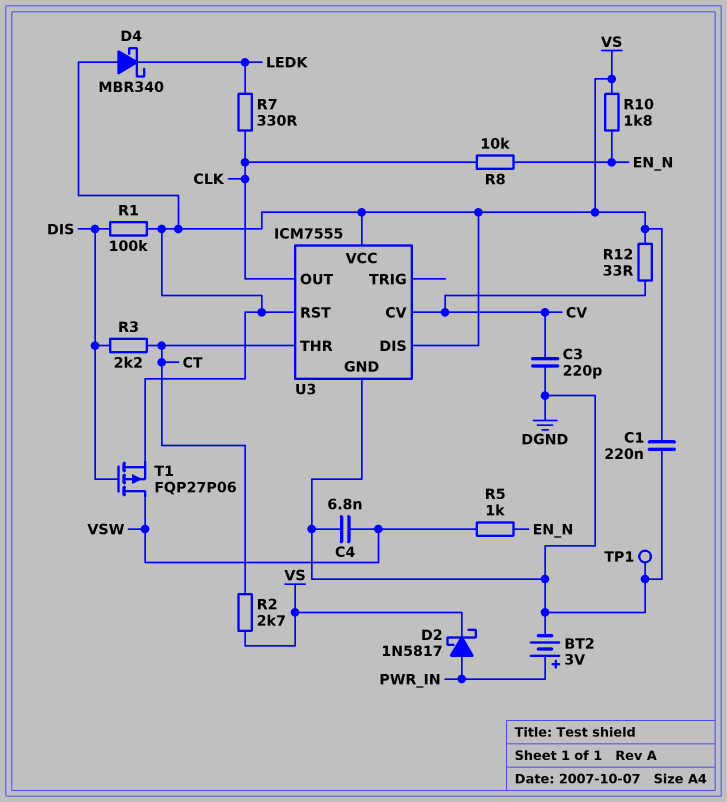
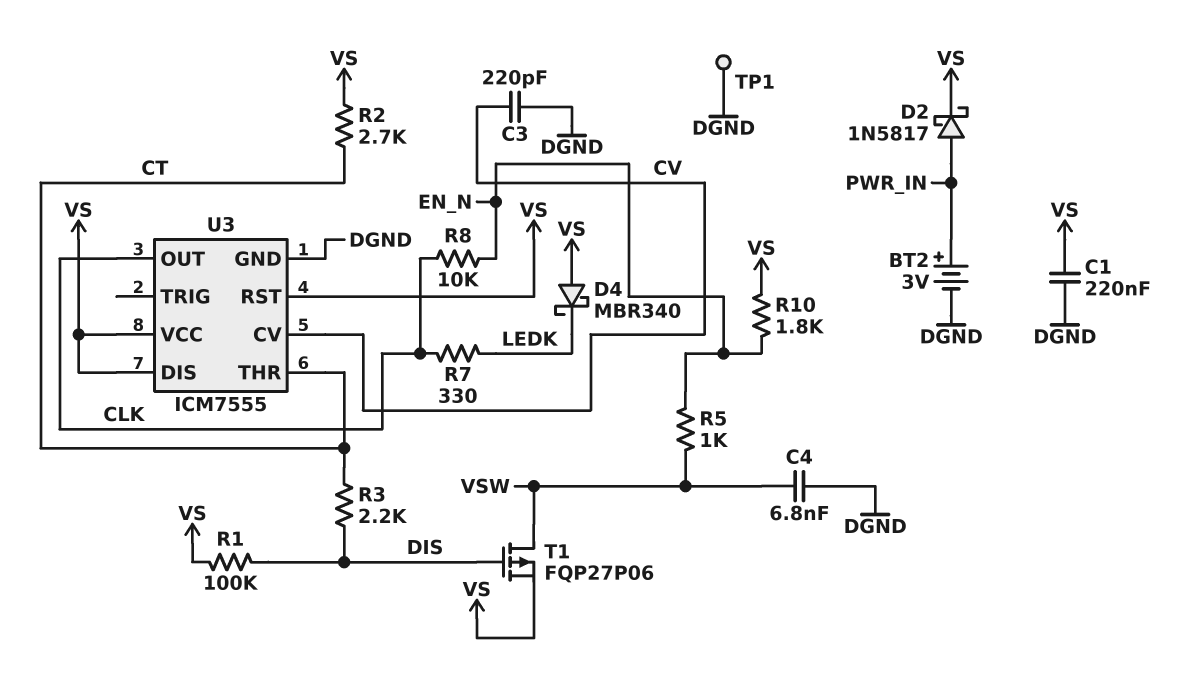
R12: 33 (CV, VS) -> none

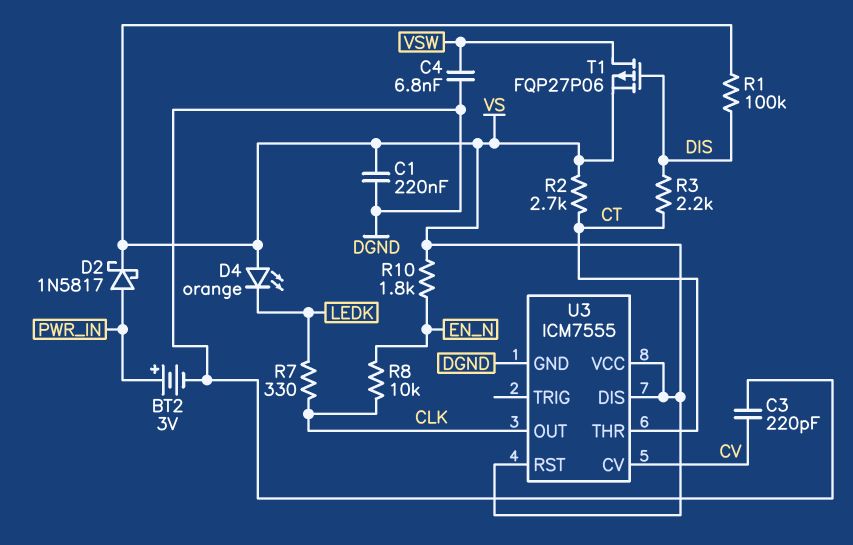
D4: schottky MBR340 (A VS, K LEDK) -> LED orange (A VS, K LEDK)
R5: 1k (EN_N, VSW) -> none
TP1: test point (DGND) -> none

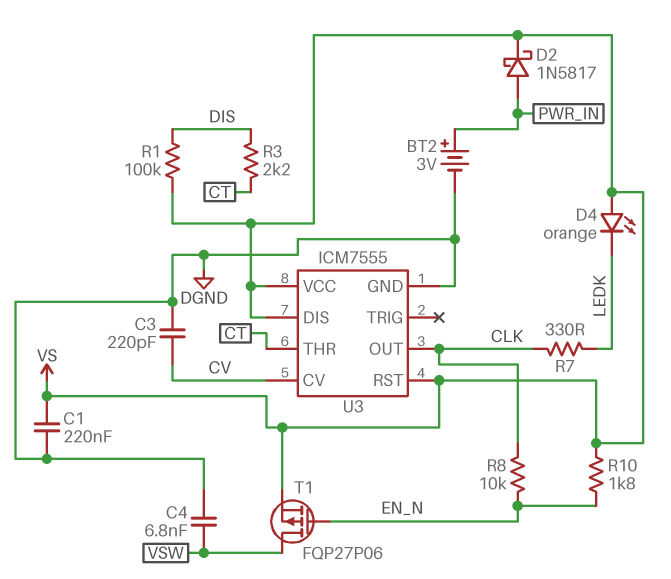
R2: 2.7k (CT, VS) -> none
T1: PMOS FQP27P06 (G DIS, D VSW, S VS) -> PMOS FQP27P06 (G EN_N, D VSW, S VS)

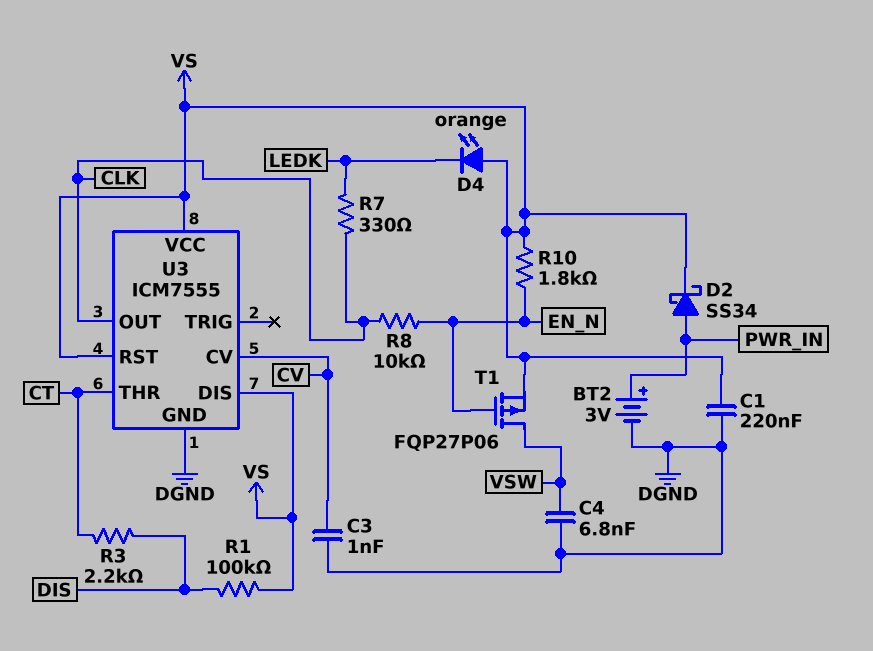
C3: 220pF (CV, DGND) -> 1nF (CV, DGND)
D2: schottky 1N5817 (A PWR_IN, K VS) -> schottky SS34 (A PWR_IN, K VS)

